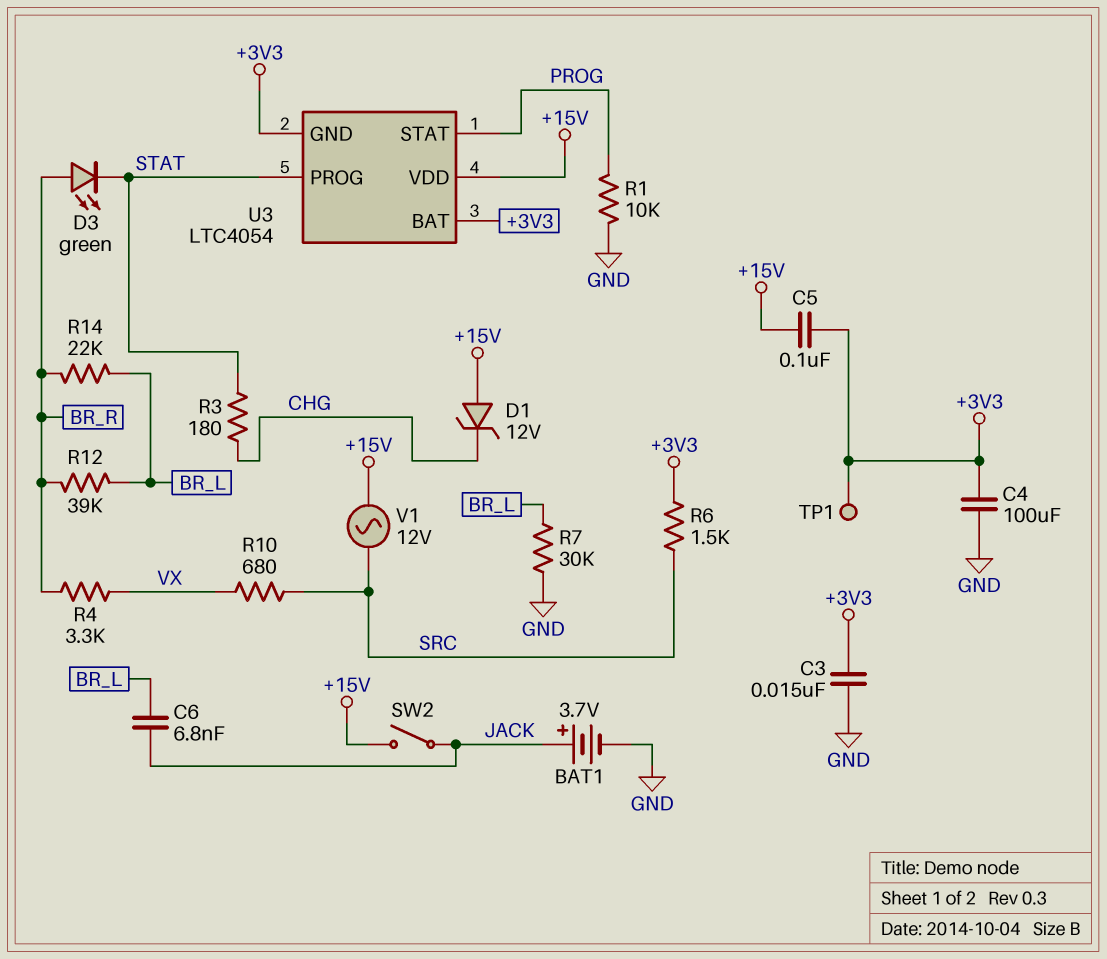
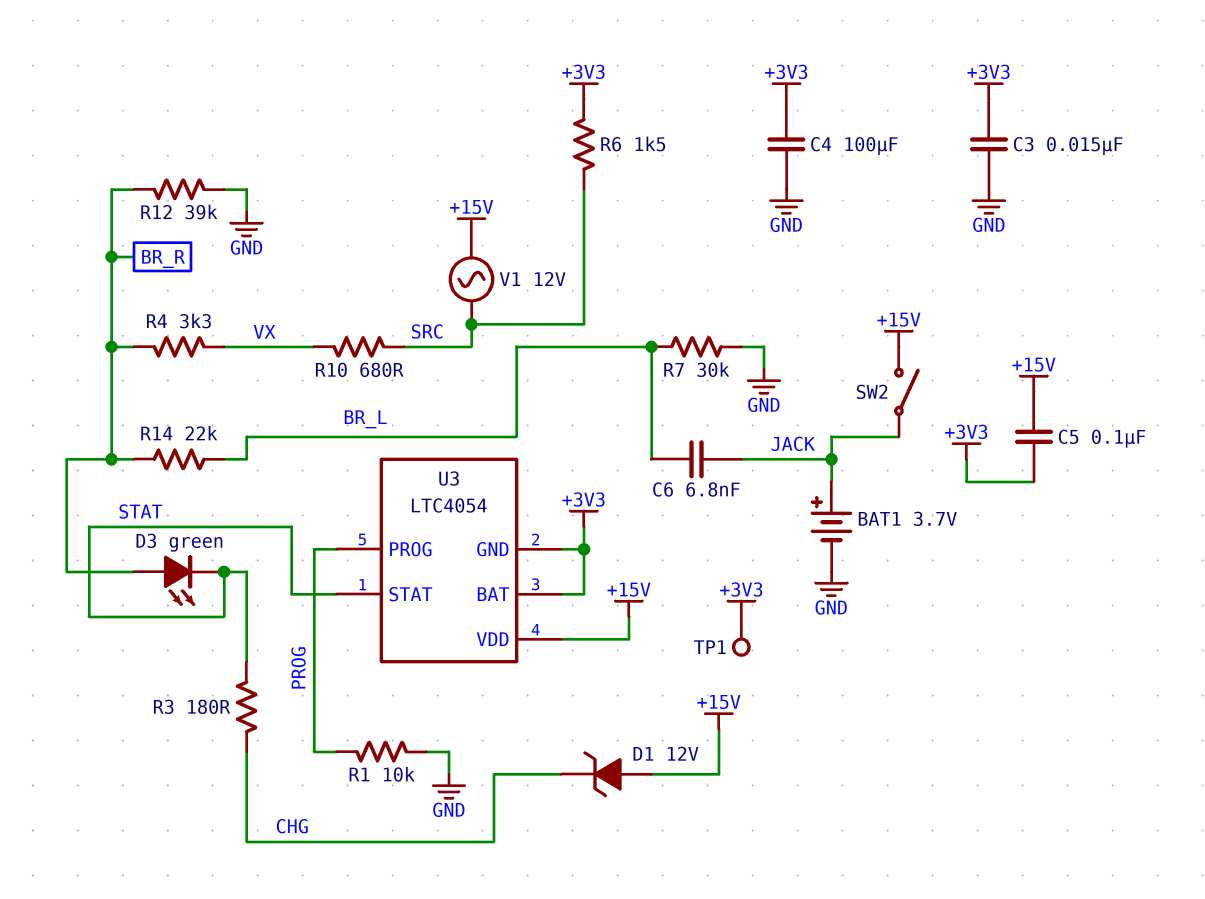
R12: 39k (BR_L, BR_R) -> 39k (BR_R, GND)
U3 pin PROG: STAT -> PROG
U3 pin STAT: PROG -> STAT

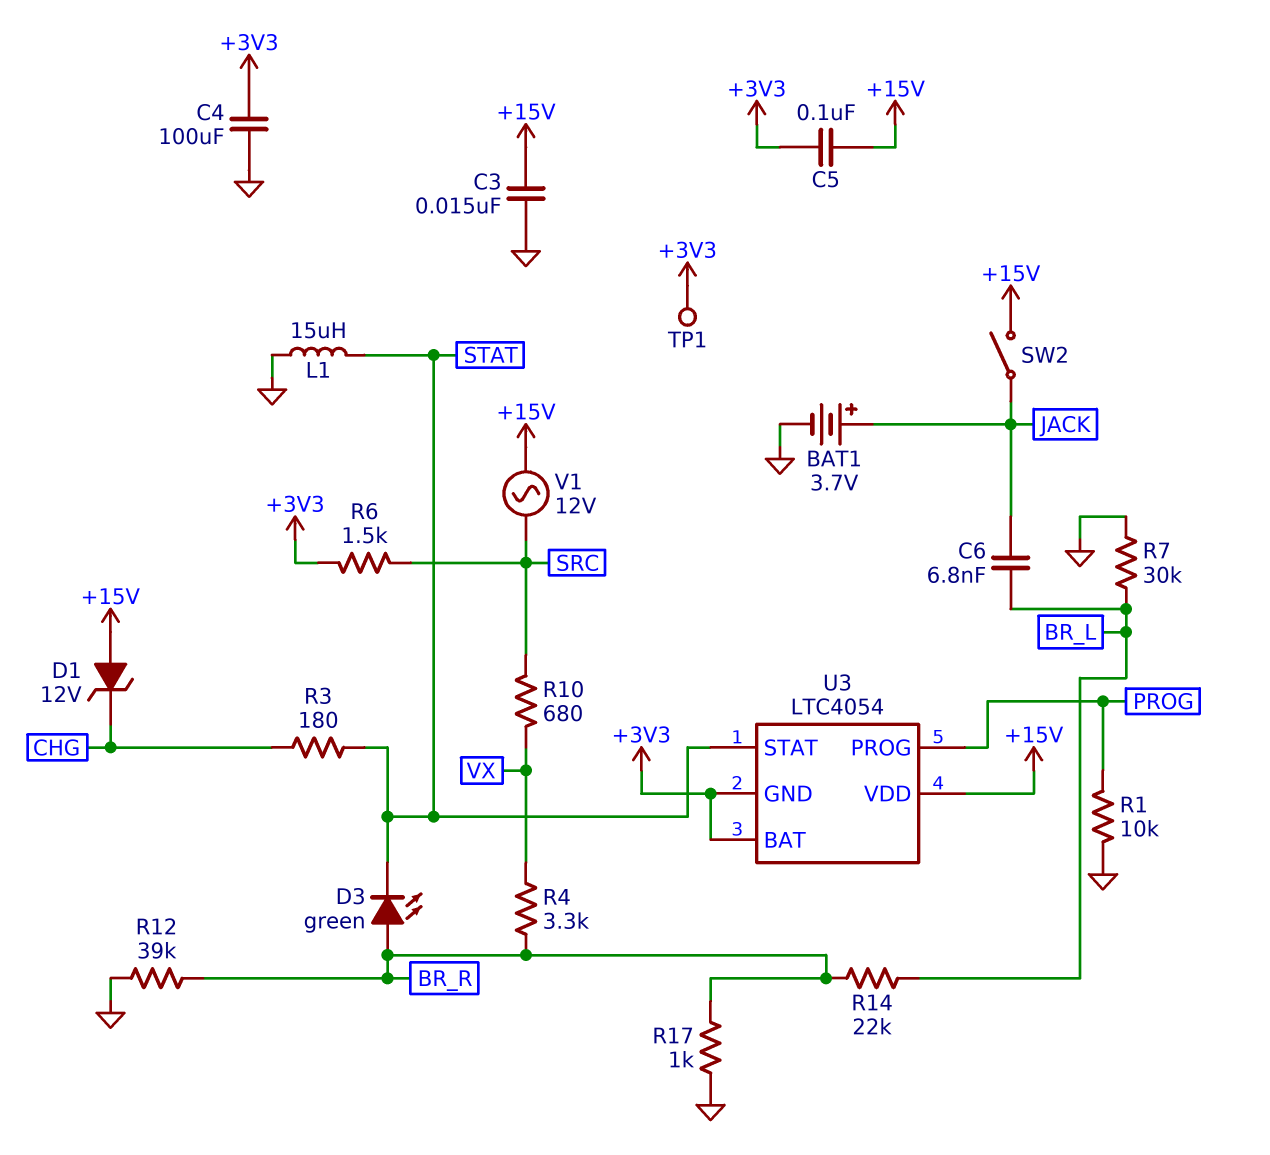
C3: 15nF (+3V3, GND) -> 15nF (+15V, GND)
L1: none -> 15uH (GND, STAT)
R17: none -> 1k (BR_R, GND)

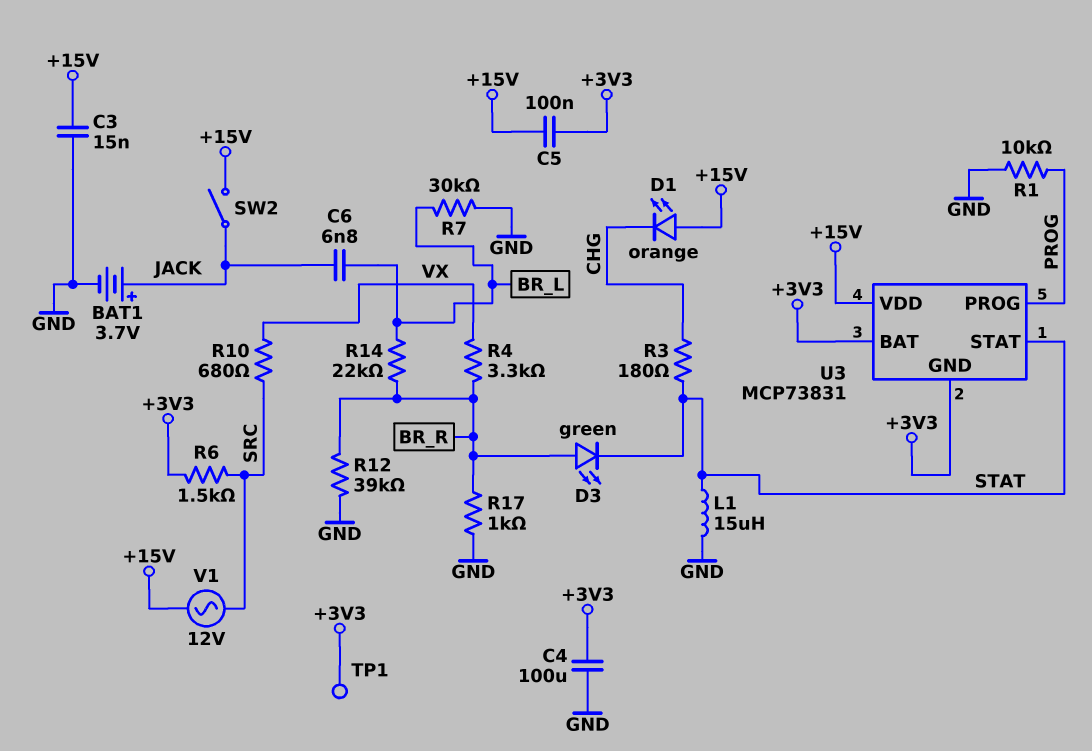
D1: zener 12V (A +15V, K CHG) -> LED orange (A +15V, K CHG)
U3: LTC4054 -> MCP73831

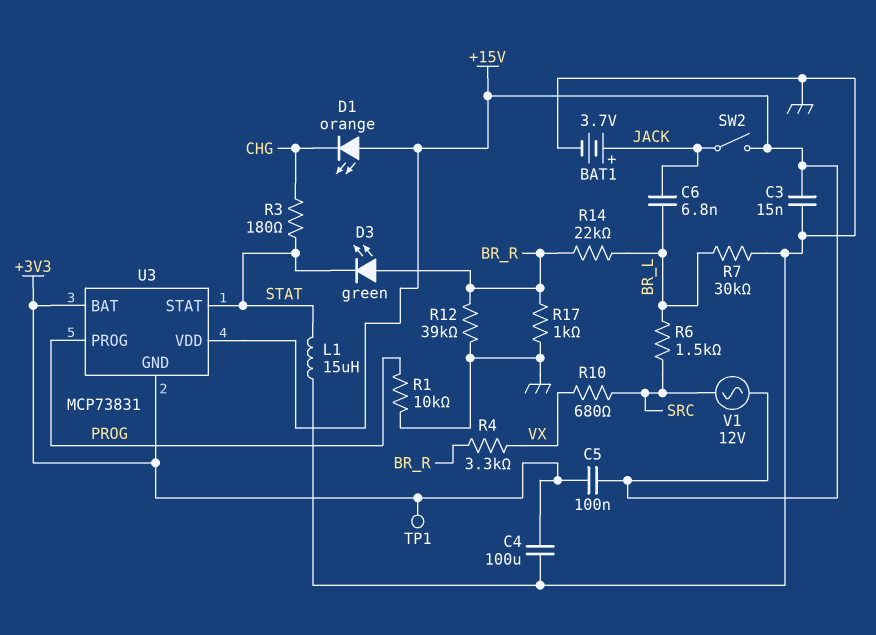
R6: 1.5k (+3V3, SRC) -> 1.5k (BR_L, SRC)

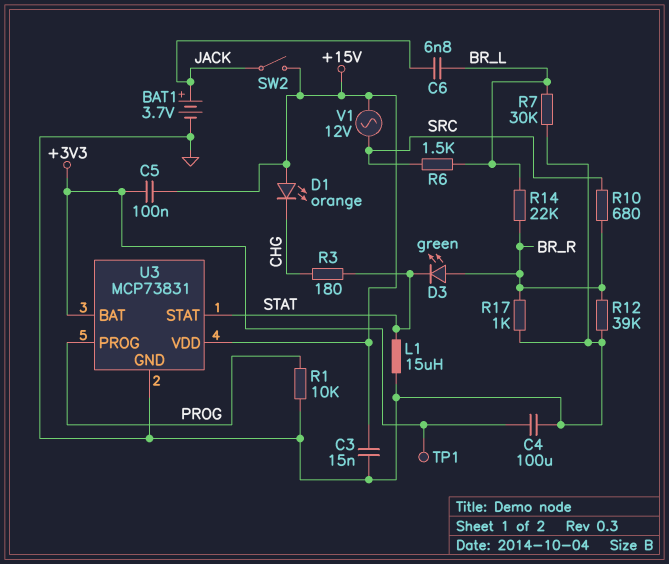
R4: 3.3k (BR_R, VX) -> none
R10: 680 (SRC, VX) -> 680 (BR_R, SRC)
U3 pin GND: +3V3 -> GND

